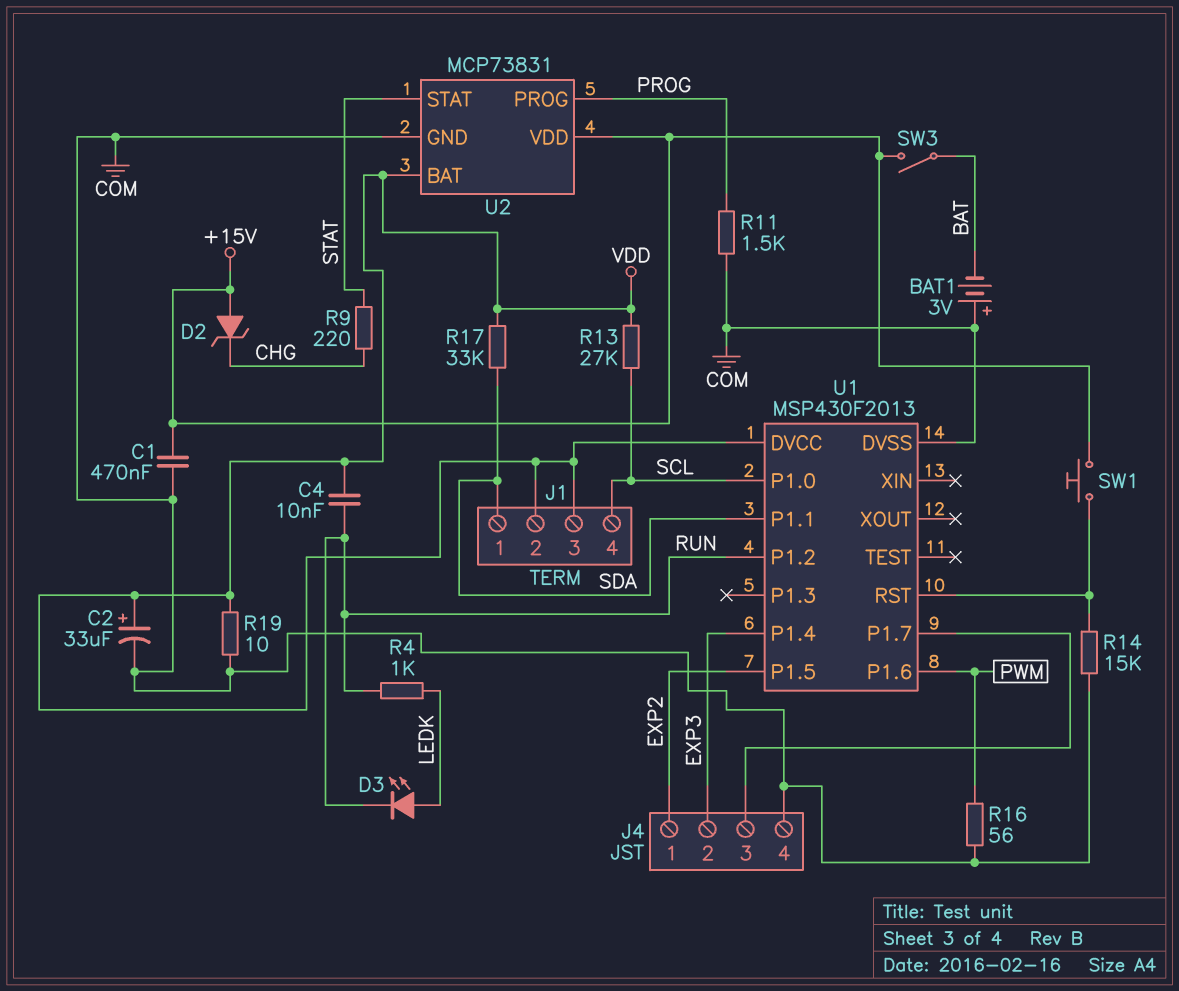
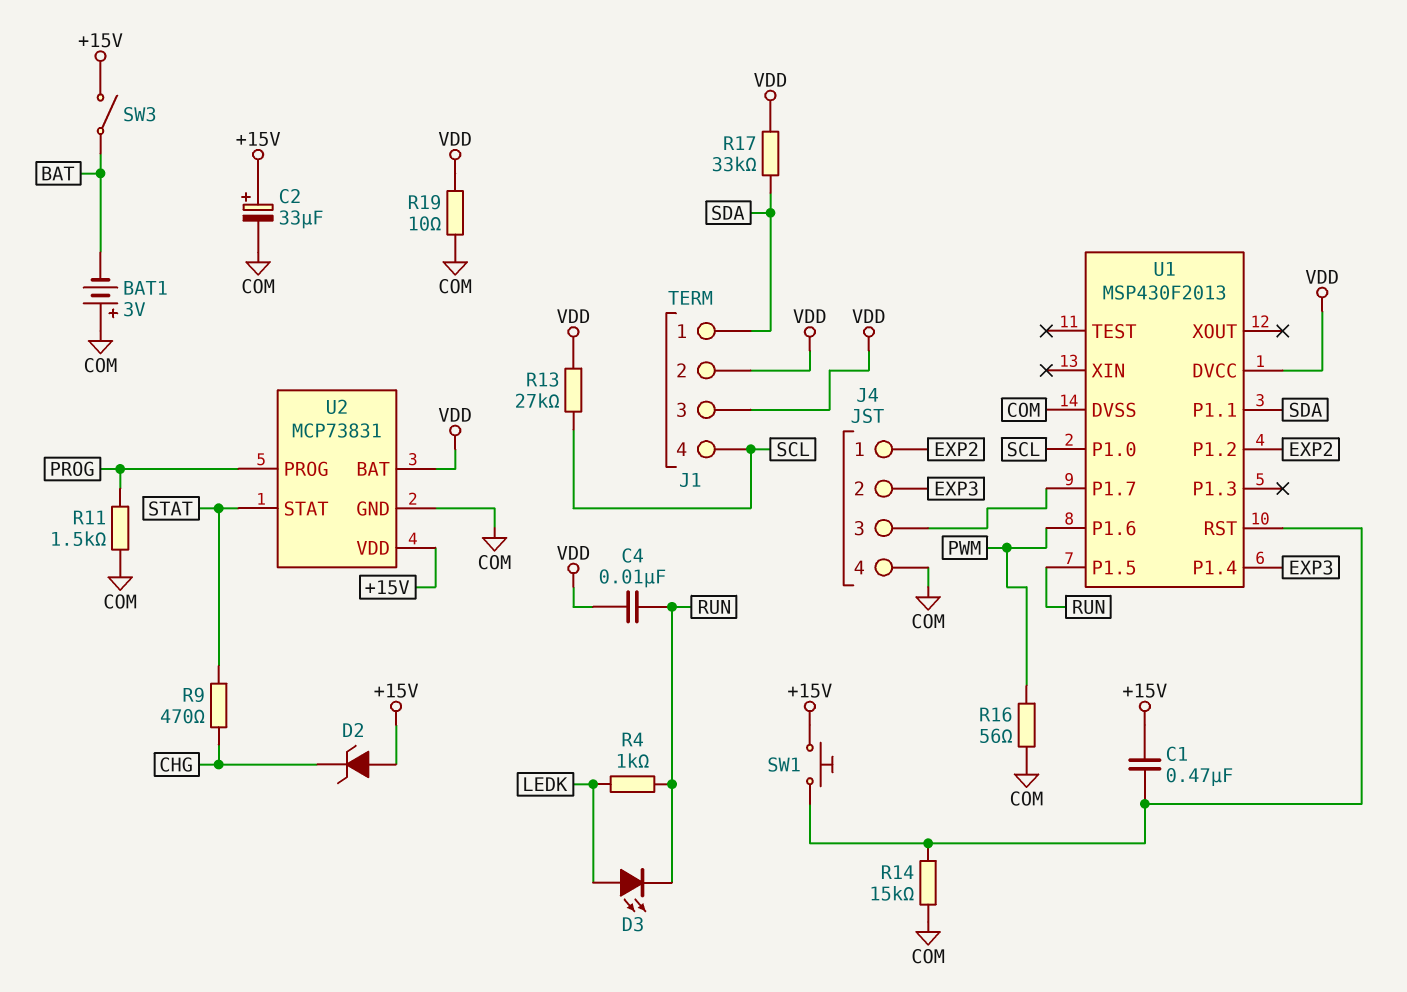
C1: 470nF (+15V, COM) -> 470nF (+15V, U1/RST)
C2: 33uF (plus VDD, minus COM) -> 33uF (plus +15V, minus COM)
R9: 220 (CHG, STAT) -> 470 (CHG, STAT)
U1 pin P1.2: RUN -> EXP2
U1 pin P1.5: EXP2 -> RUN

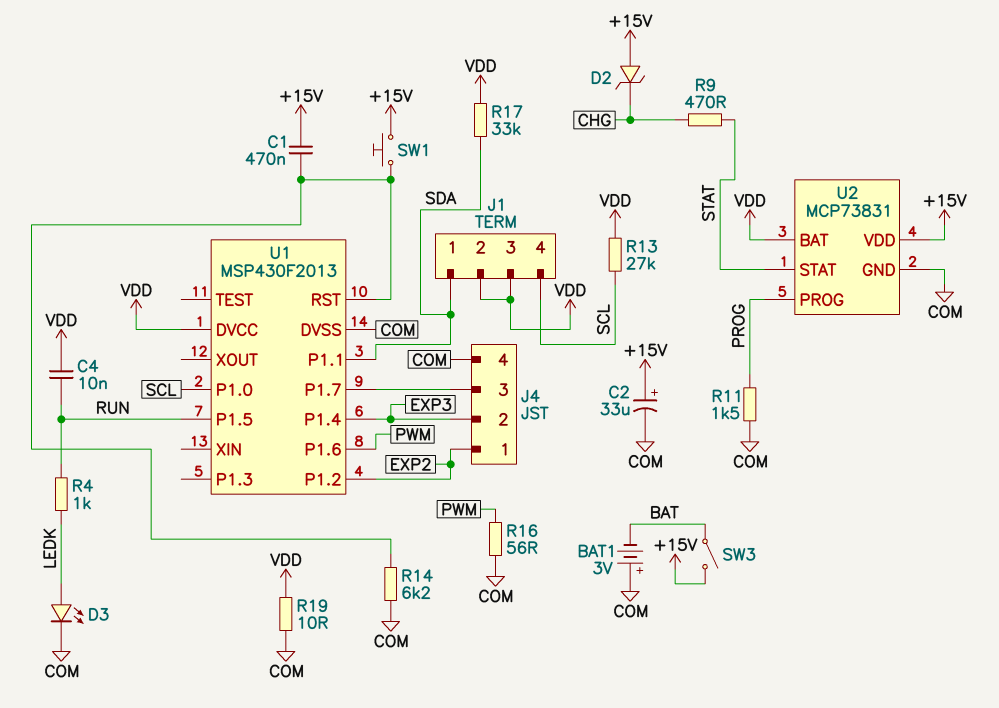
D3: LED (A LEDK, K RUN) -> LED (A LEDK, K COM)
R14: 15k (COM, U1/RST) -> 6.2k (COM, U1/RST)

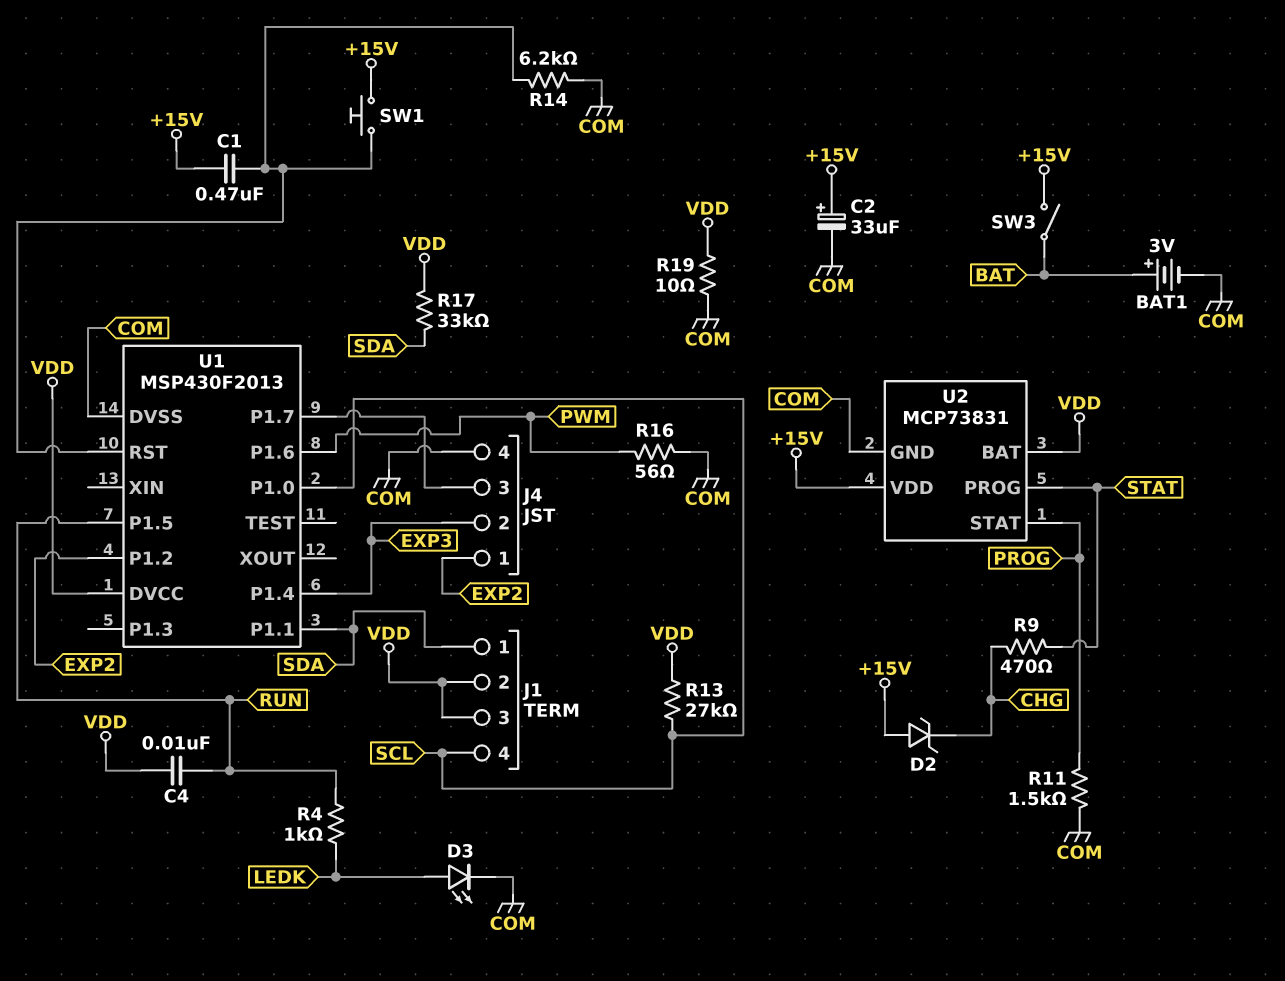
BAT1: 3V (plus COM, minus BAT) -> 3V (plus BAT, minus COM)
U2 pin PROG: PROG -> STAT
U2 pin STAT: STAT -> PROG

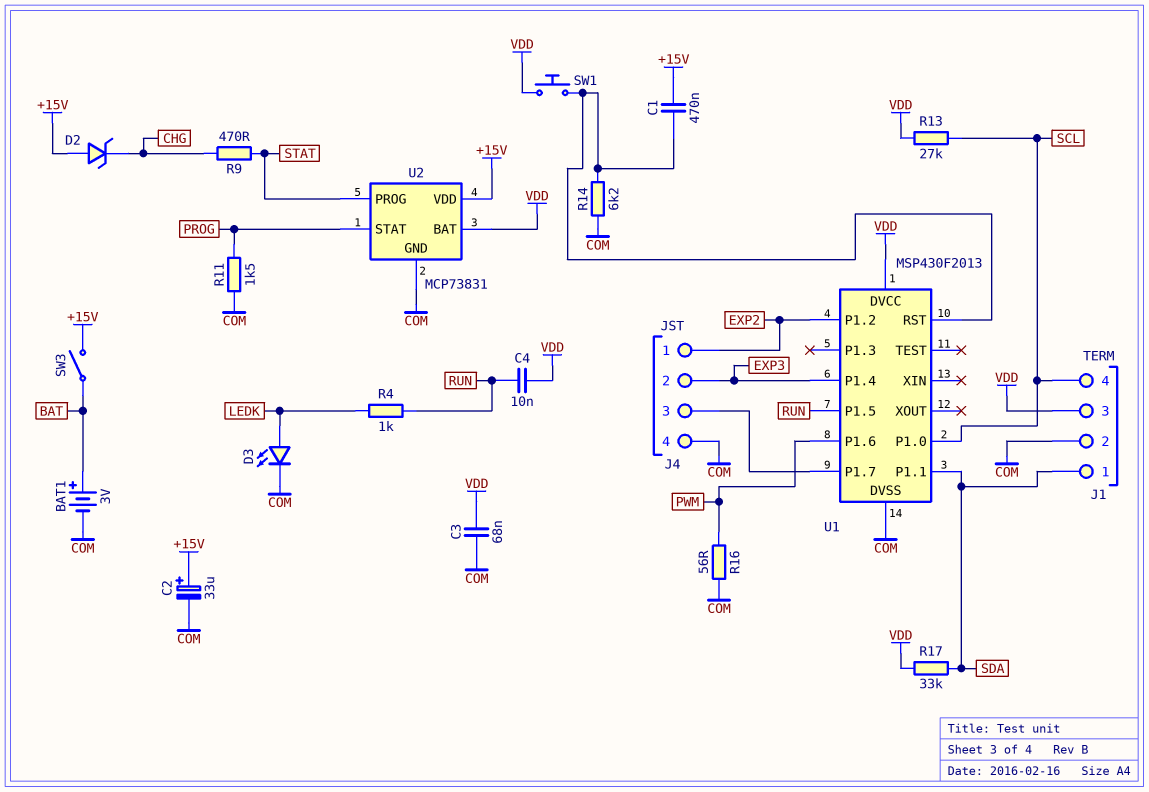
C3: none -> 68nF (COM, VDD)
J1 pin 2: VDD -> COM
R19: 10 (COM, VDD) -> none
SW1: button (+15V, U1/RST) -> button (U1/RST, VDD)

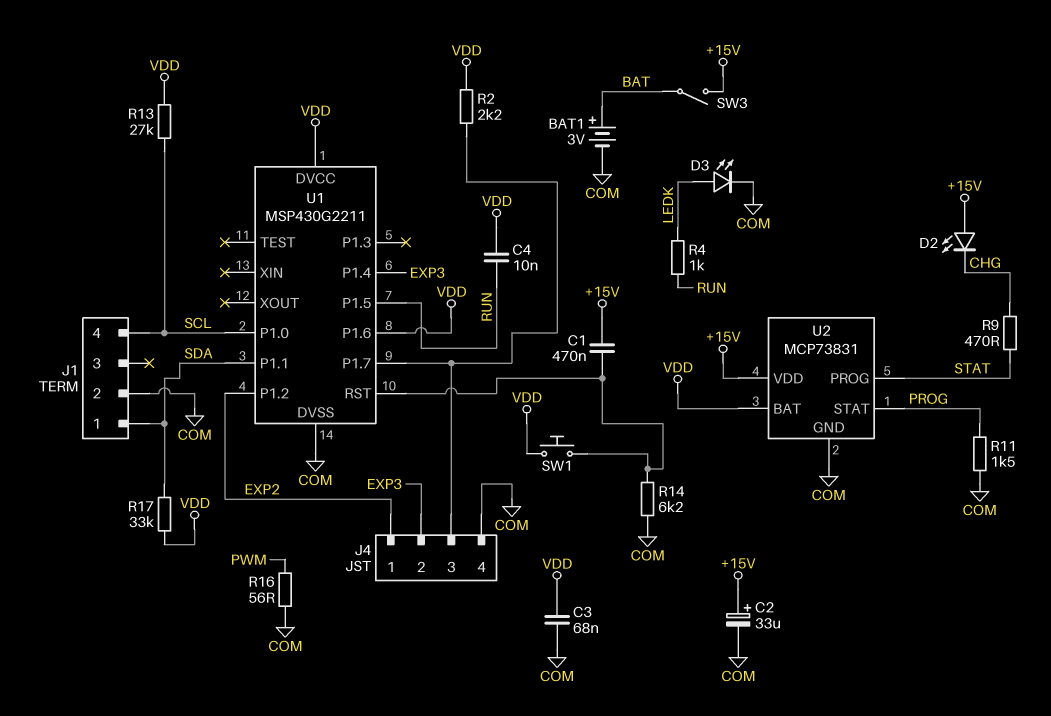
D2: zener (A +15V, K CHG) -> LED (A +15V, K CHG)
J1 pin 3: VDD -> none
R2: none -> 2.2k (J4/3, VDD)
U1: MSP430F2013 -> MSP430G2211
U1 pin P1.6: PWM -> VDD

